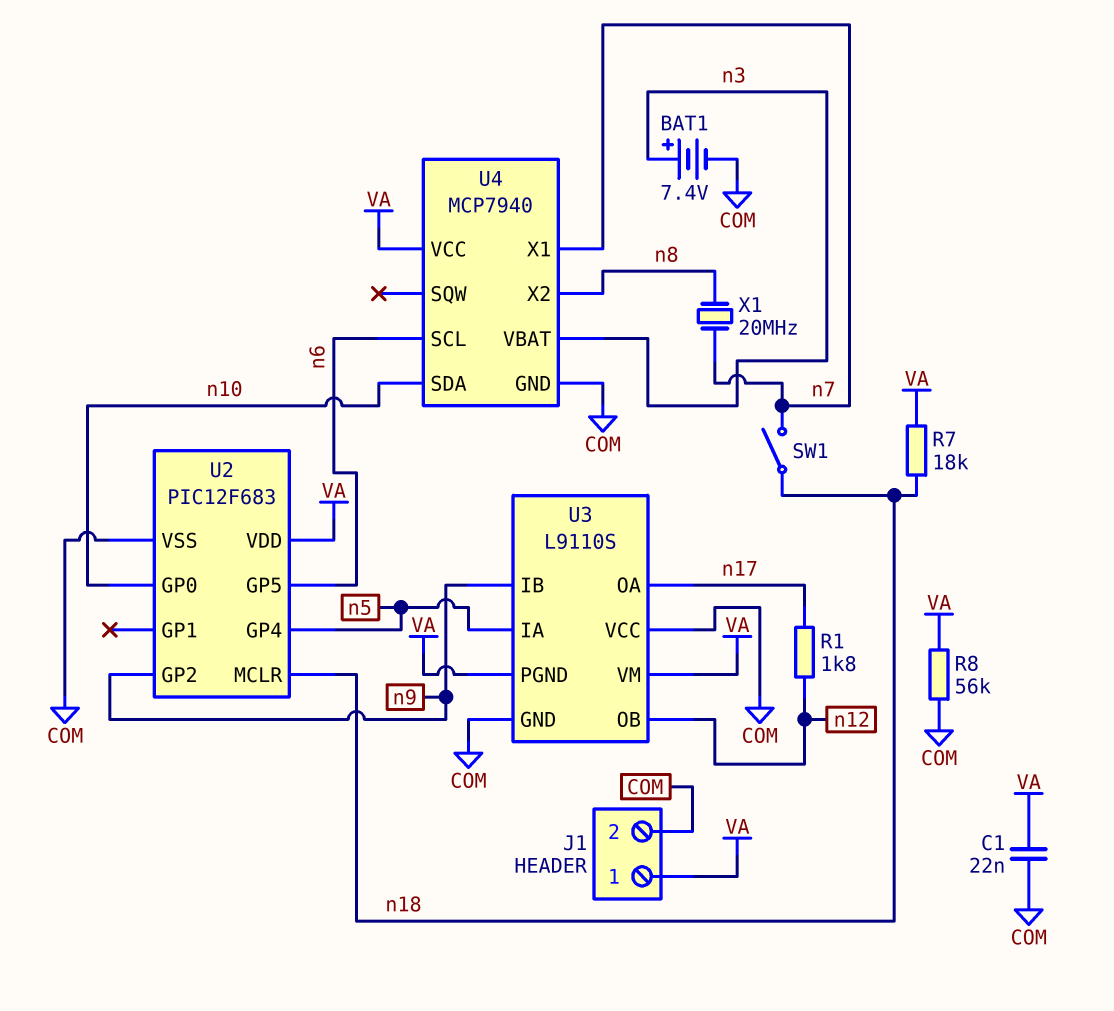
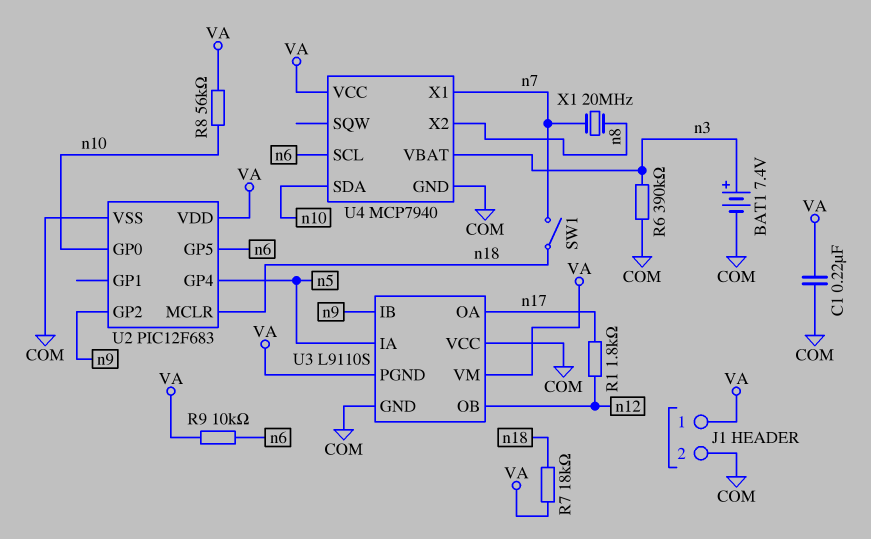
C1: 22nF (COM, VA) -> 220nF (COM, VA)
R6: none -> 390k (COM, n3)
R8: 56k (COM, VA) -> 56k (VA, n10)
R9: none -> 10k (VA, n6)

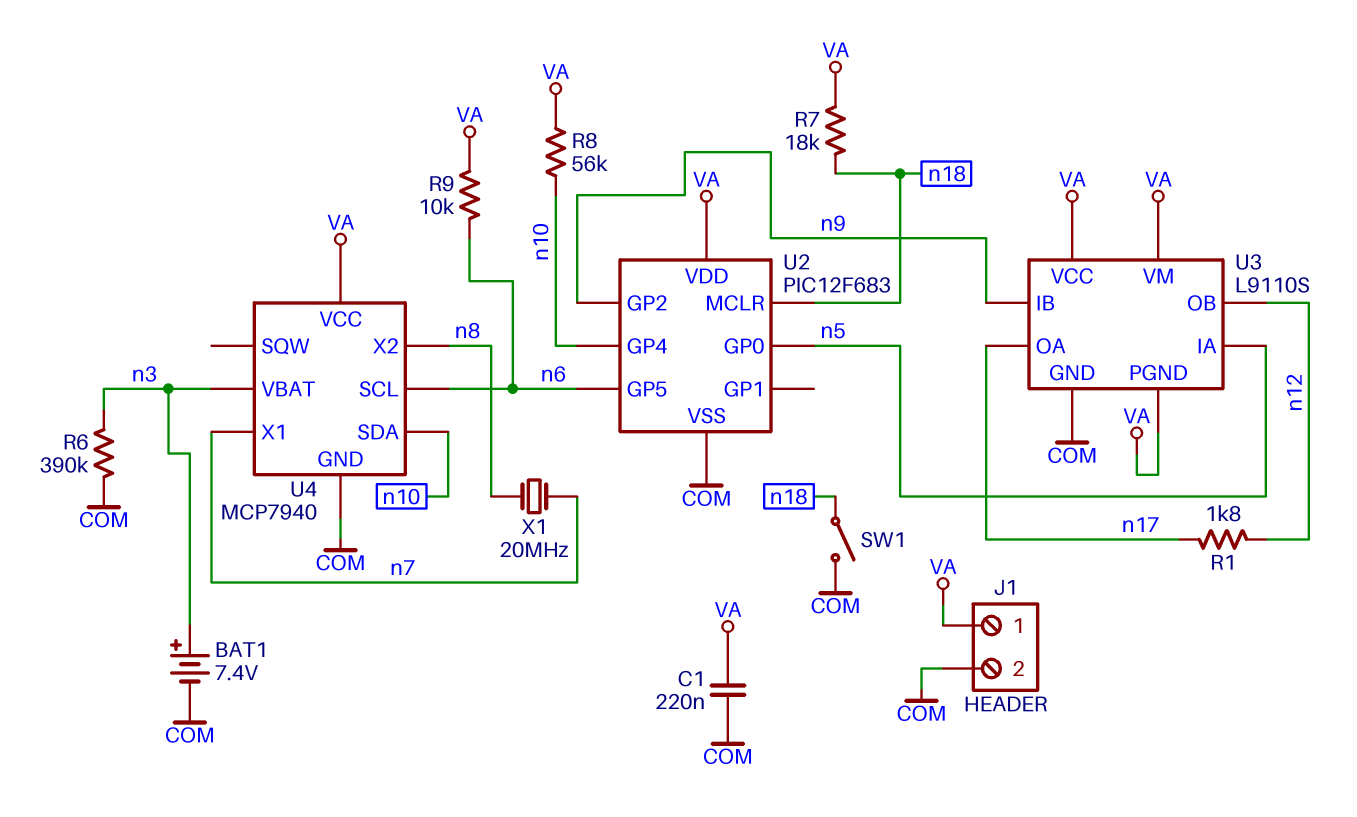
SW1: switch (n7, n18) -> switch (COM, n18)
U2 pin GP0: n10 -> n5
U2 pin GP4: n5 -> n10
U3 pin VCC: COM -> VA

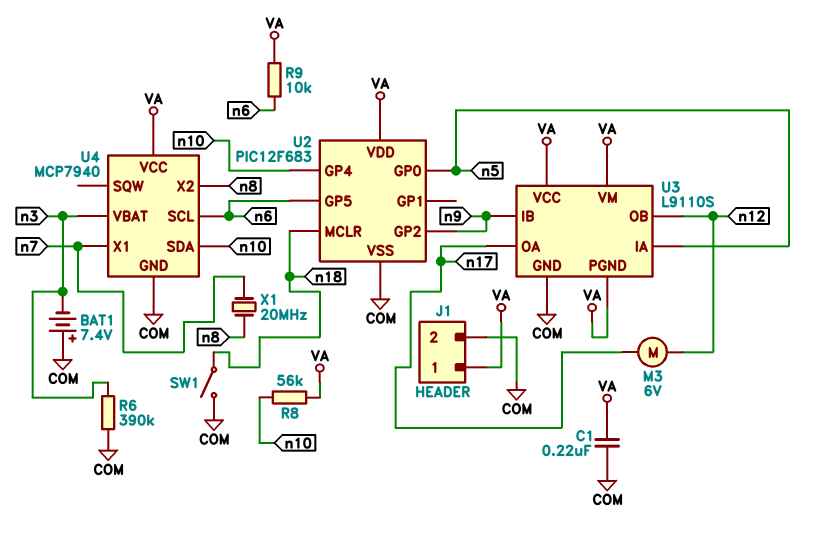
BAT1: 7.4V (plus n3, minus COM) -> 7.4V (plus COM, minus n3)
M3: none -> motor 6V (n12, n17)
R1: 1.8k (n12, n17) -> none
R7: 18k (VA, n18) -> none

